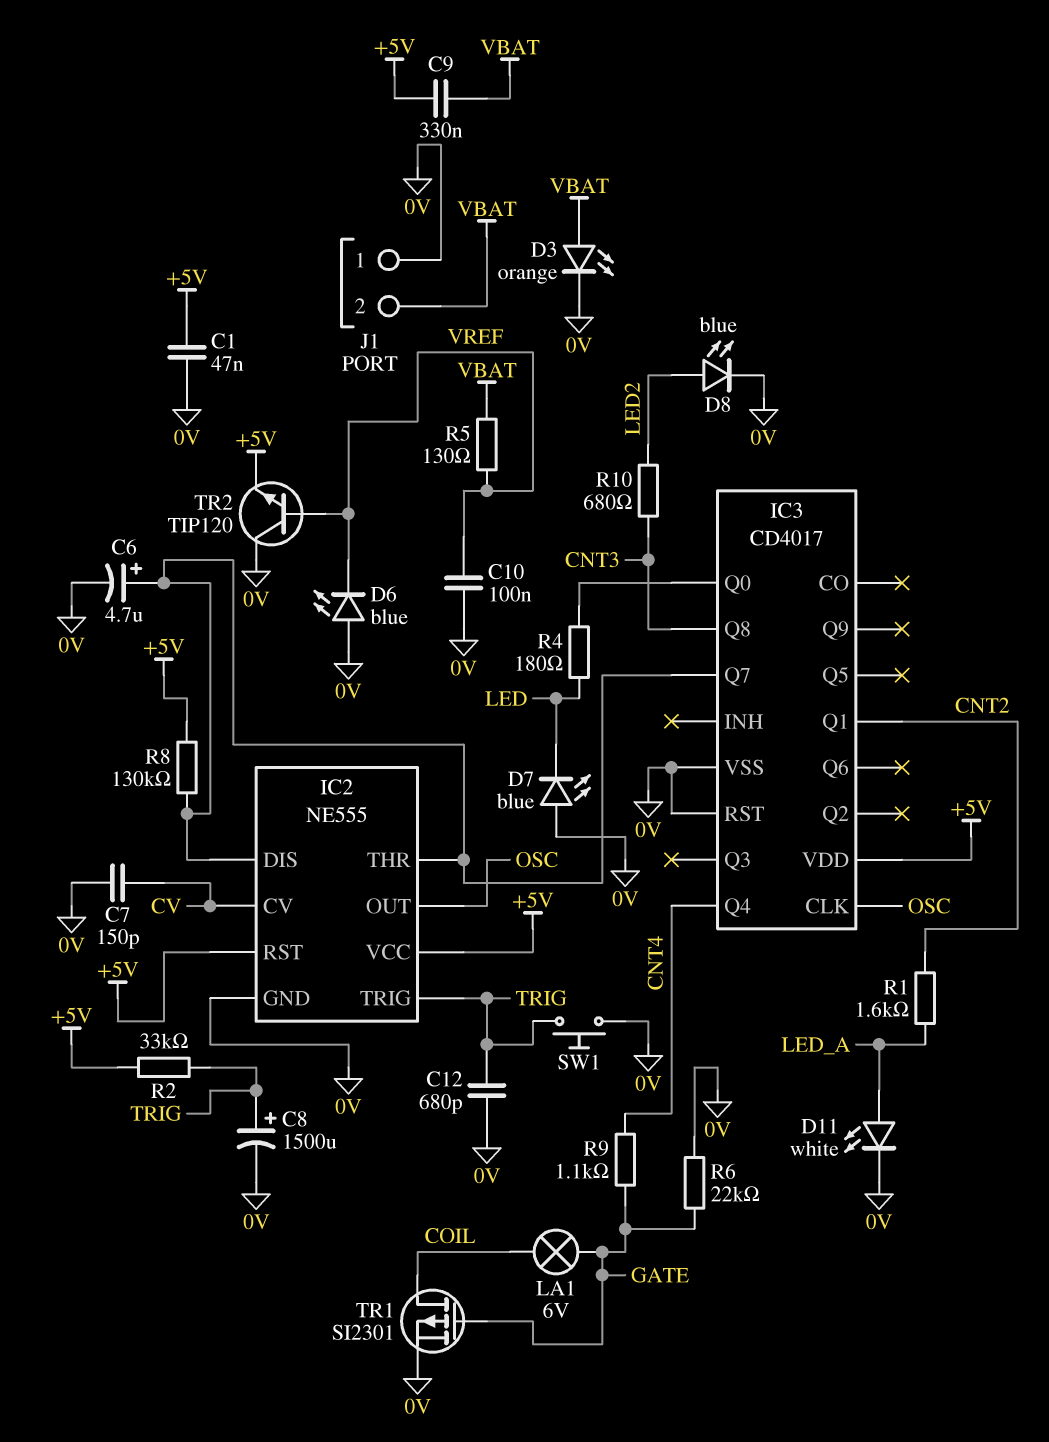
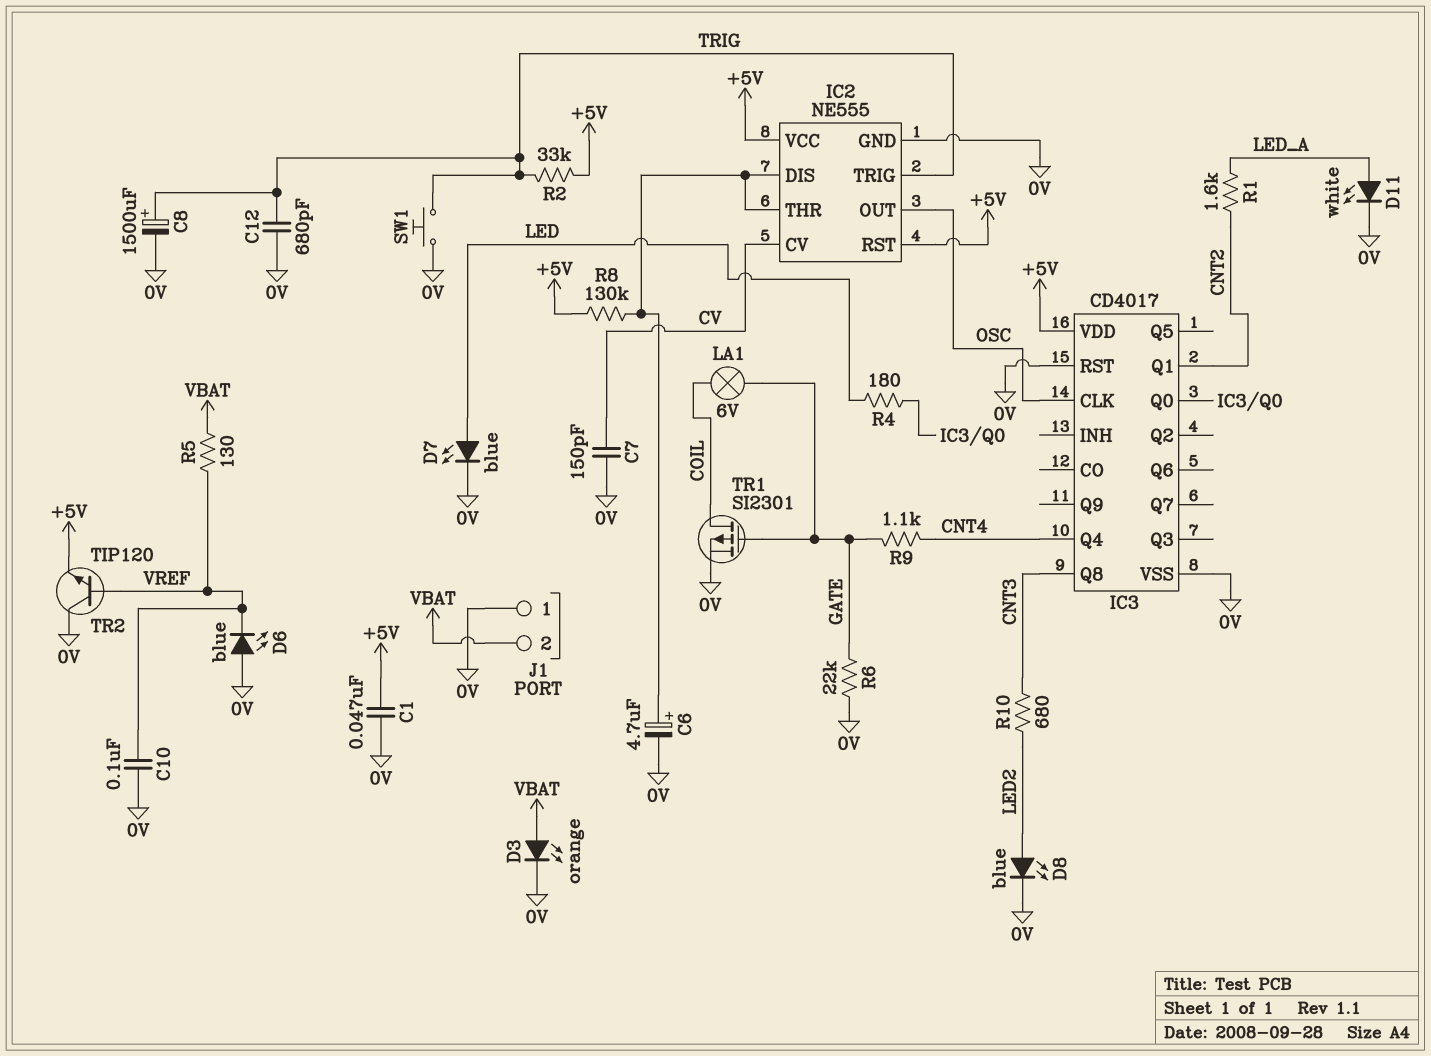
C9: 330nF (+5V, VBAT) -> none
D7: LED blue (A 0V, K LED) -> LED blue (A LED, K 0V)
IC3 pin Q7: IC2/DIS -> none

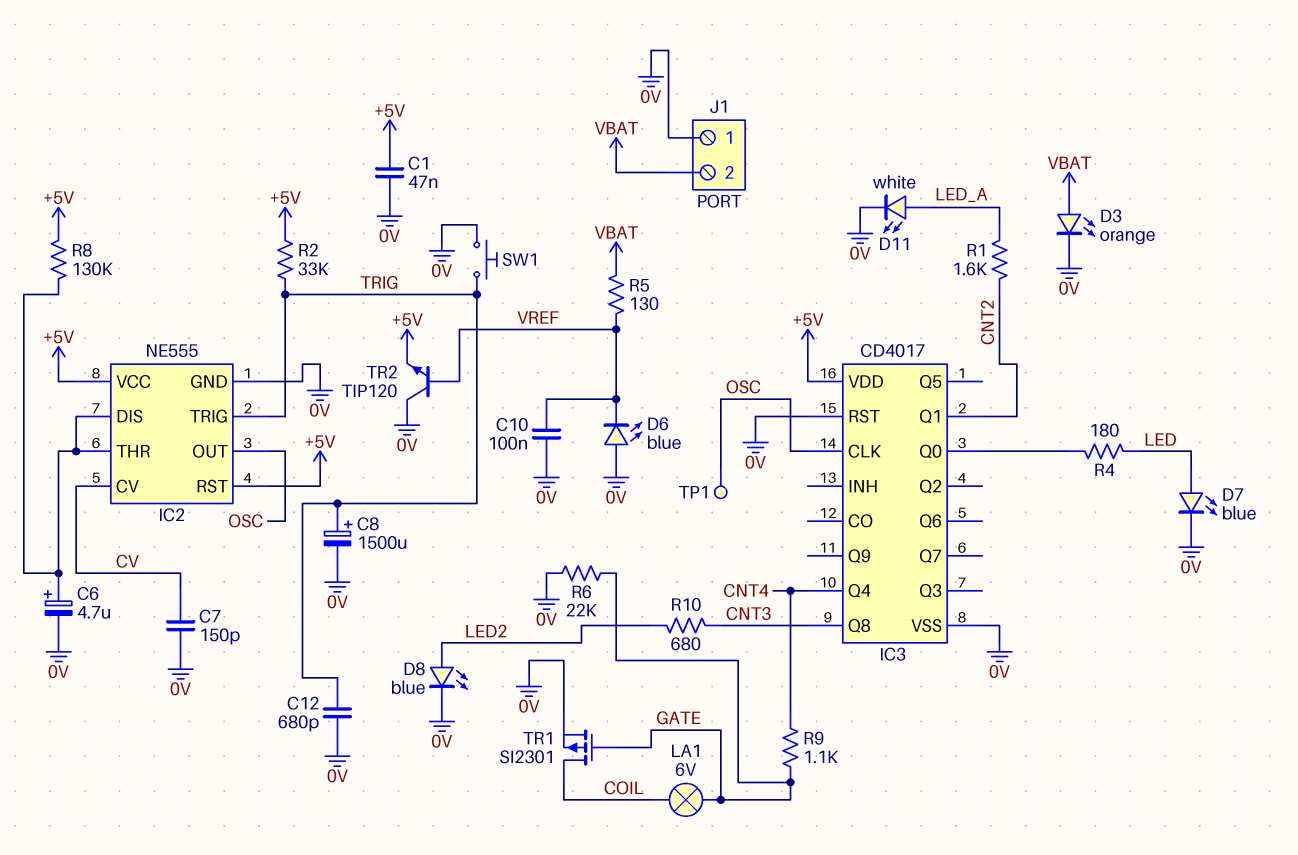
TP1: none -> test point (OSC)

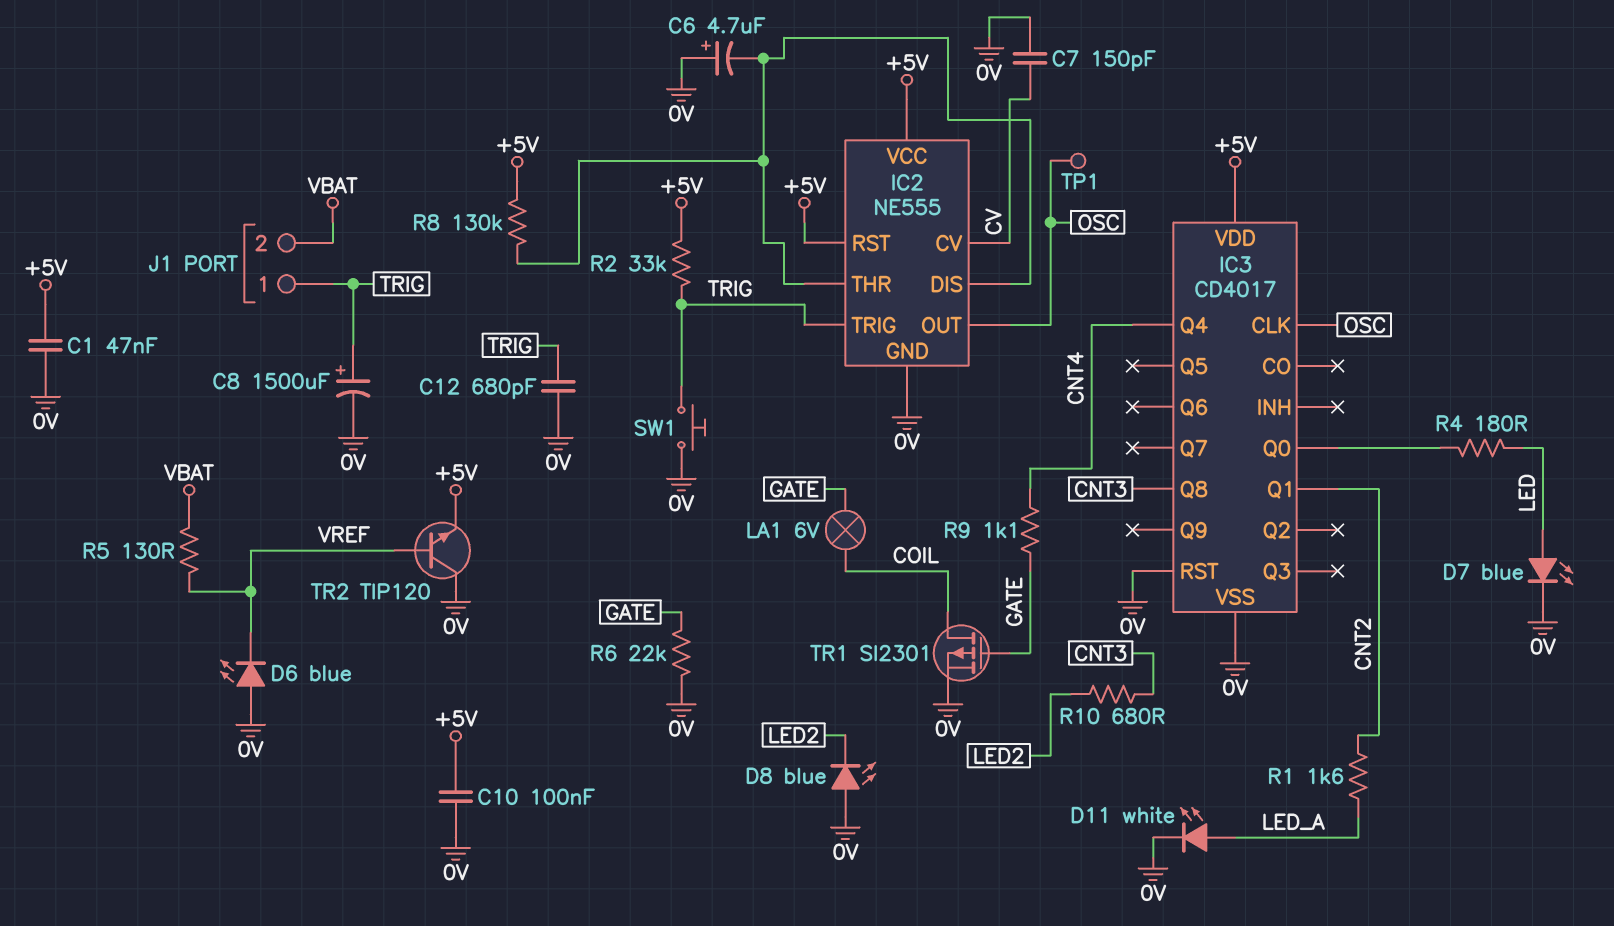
C6: 4.7uF (plus IC2/DIS, minus 0V) -> 4.7uF (plus 0V, minus IC2/DIS)
C10: 100nF (0V, VREF) -> 100nF (+5V, 0V)
D3: LED orange (A VBAT, K 0V) -> none
D8: LED blue (A LED2, K 0V) -> LED blue (A 0V, K LED2)
J1 pin 1: 0V -> TRIG

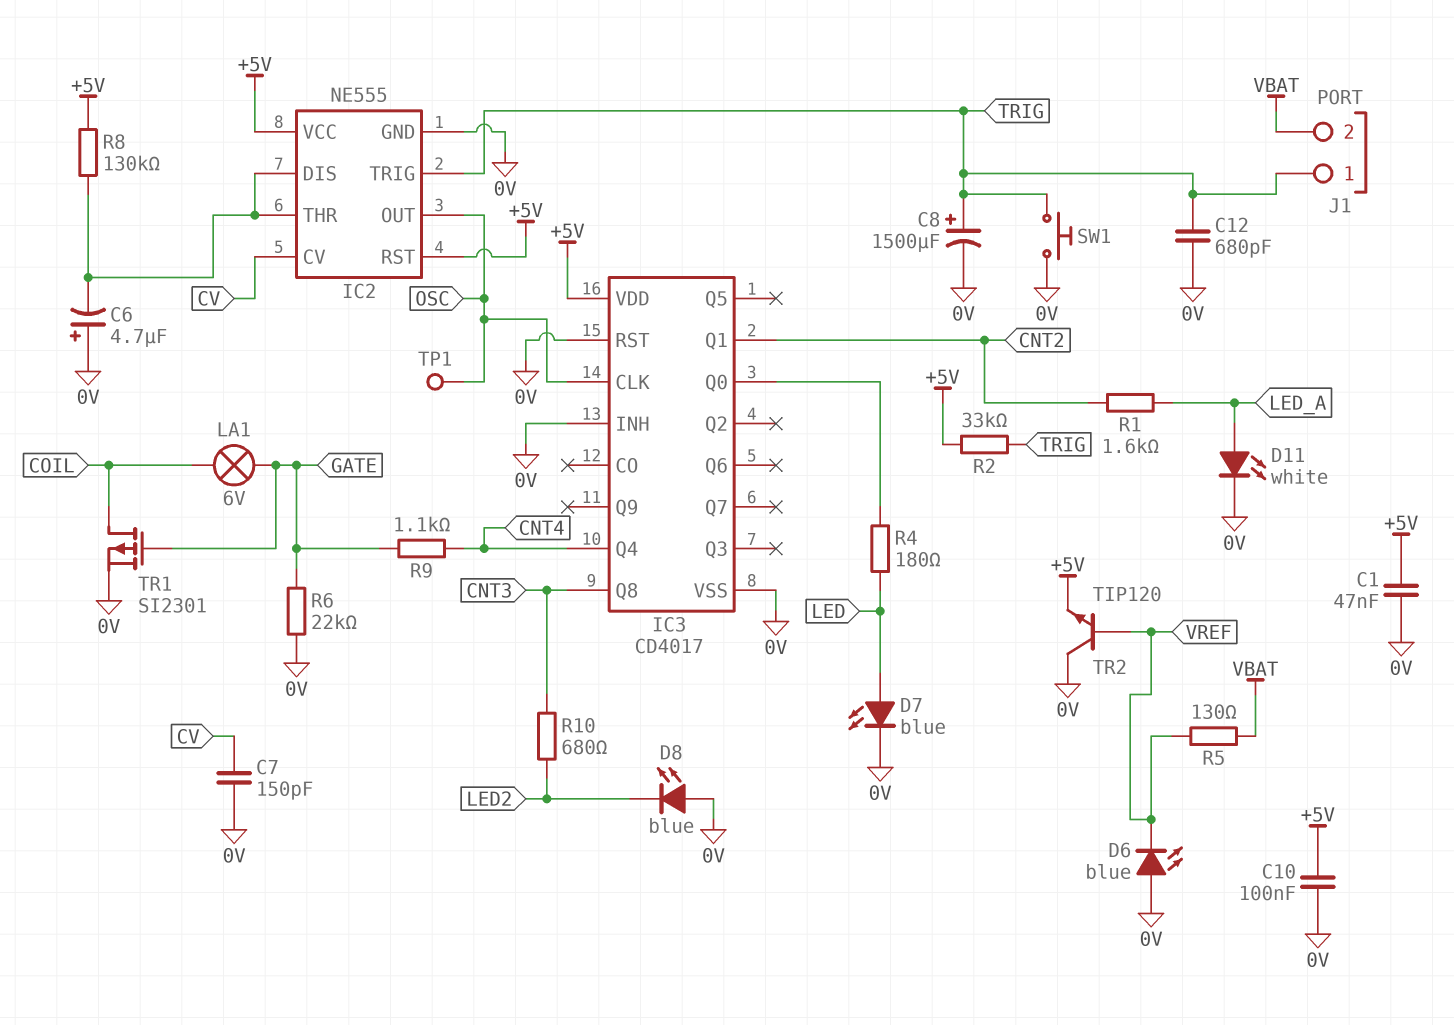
IC3 pin INH: none -> 0V

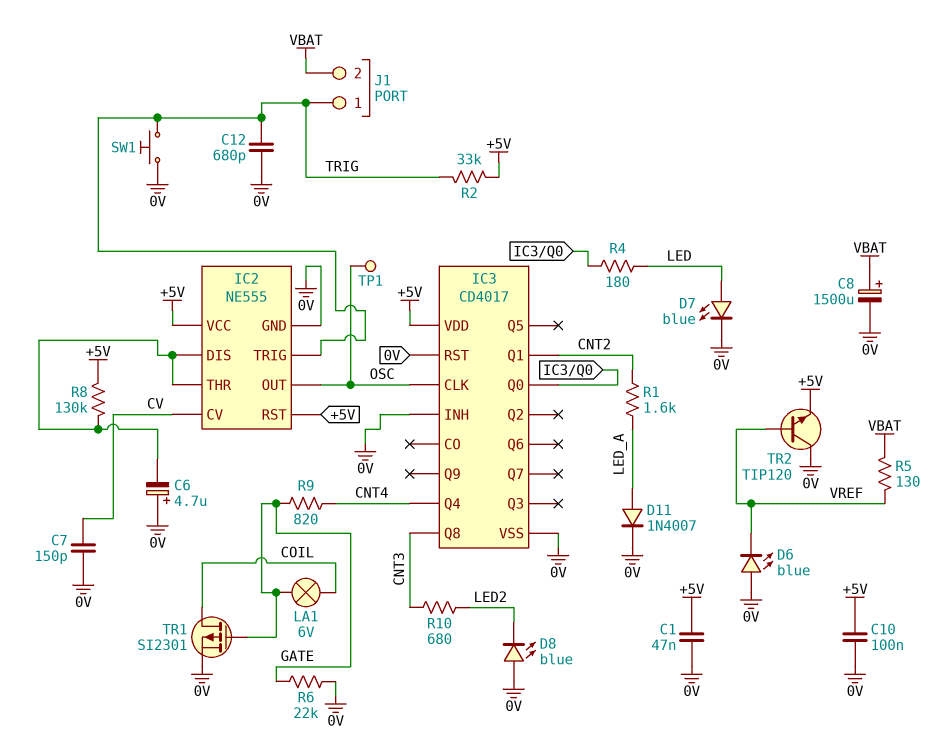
C8: 1500uF (plus TRIG, minus 0V) -> 1500uF (plus VBAT, minus 0V)
D11: LED white (A LED_A, K 0V) -> diode 1N4007 (A LED_A, K 0V)
R9: 1.1k (CNT4, GATE) -> 820 (CNT4, GATE)

